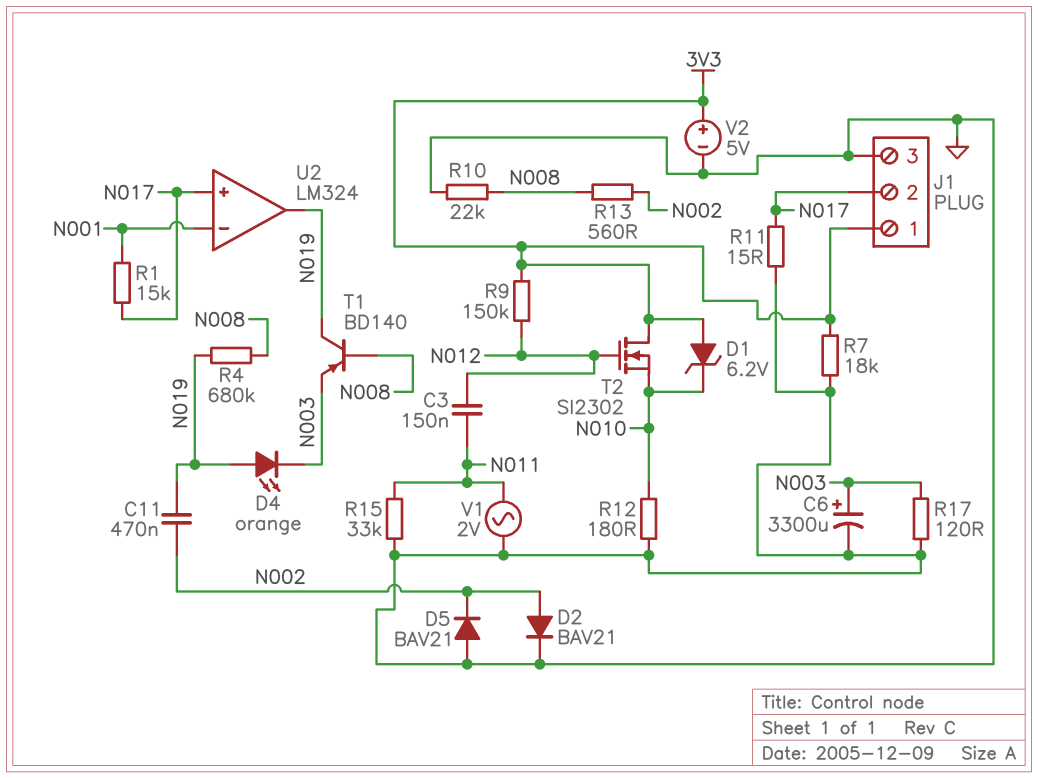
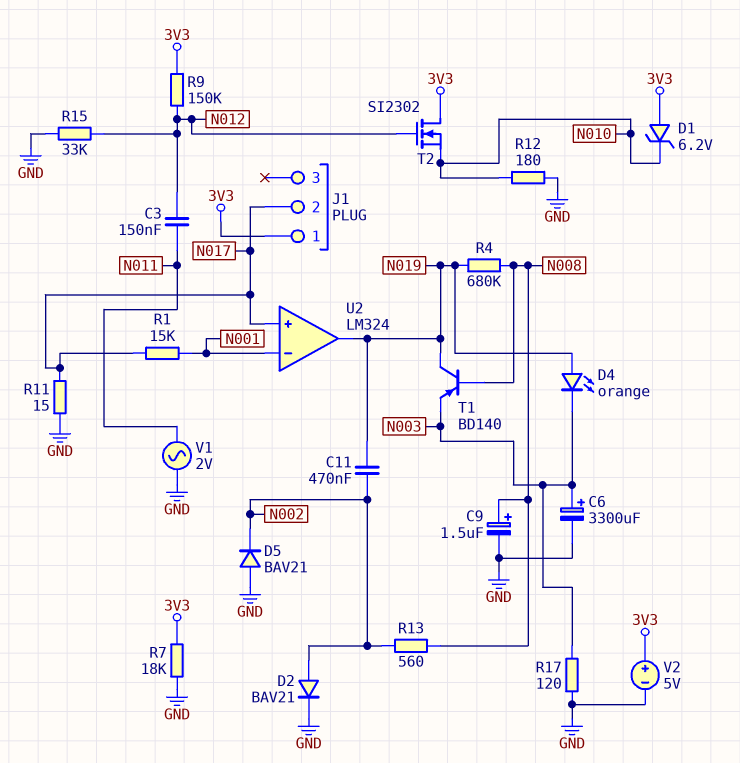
C9: none -> 1.5uF (plus N008, minus GND)
J1 pin 3: GND -> none
R10: 22k (GND, N008) -> none
R15: 33k (GND, N011) -> 33k (GND, N012)

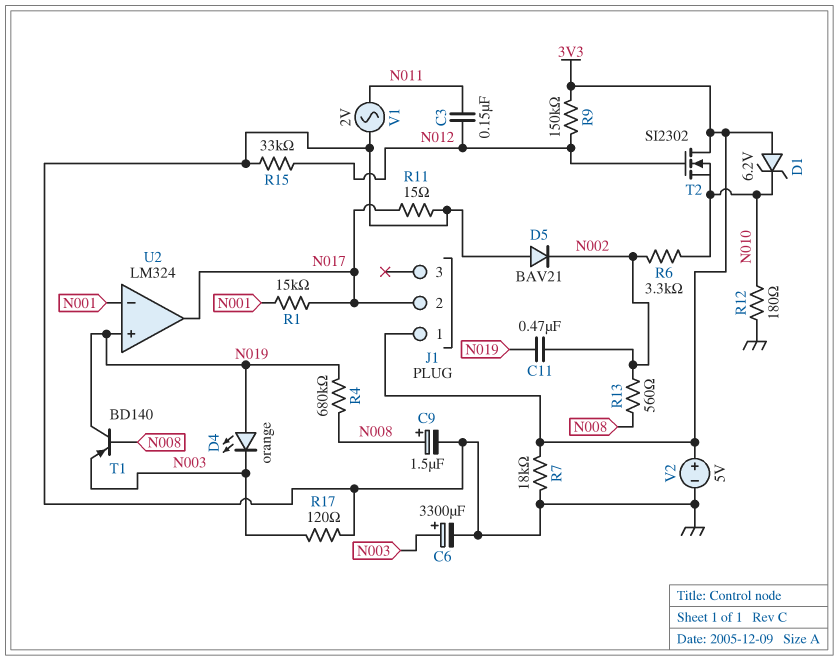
D2: diode BAV21 (A N002, K GND) -> none
R6: none -> 3.3k (N002, N010)
U2 pin in+: N017 -> N019
U2 pin out: N019 -> N017

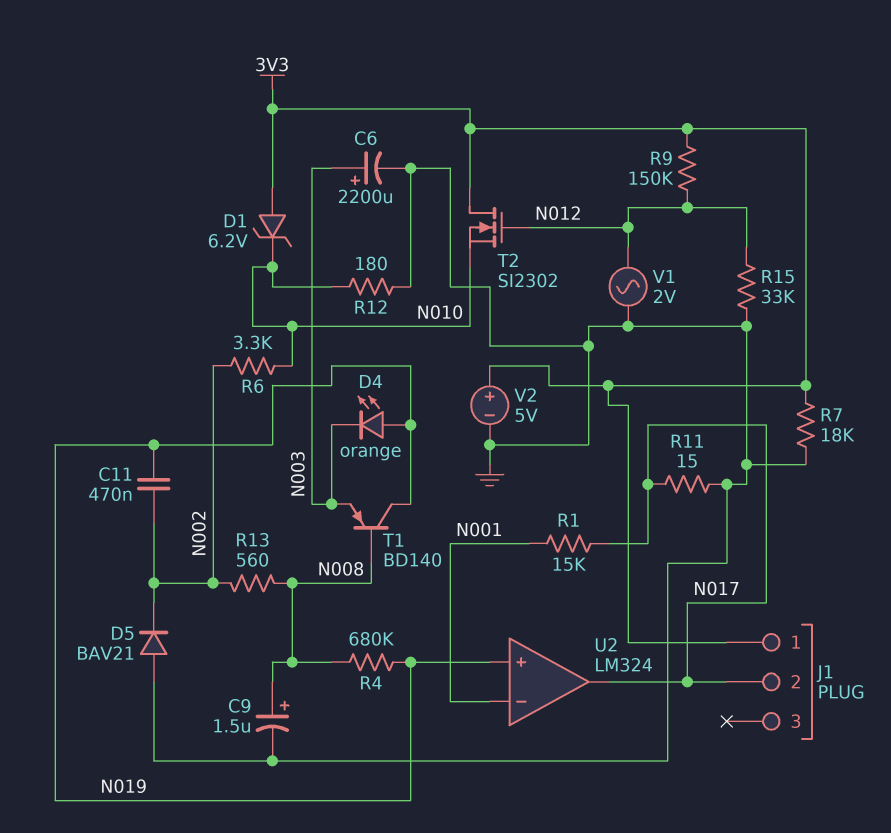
C3: 150nF (N011, N012) -> none
C6: 3300uF (plus N003, minus GND) -> 2200uF (plus N003, minus GND)
R17: 120 (GND, N003) -> none
V1: AC 2V (GND, N011) -> AC 2V (GND, N012)

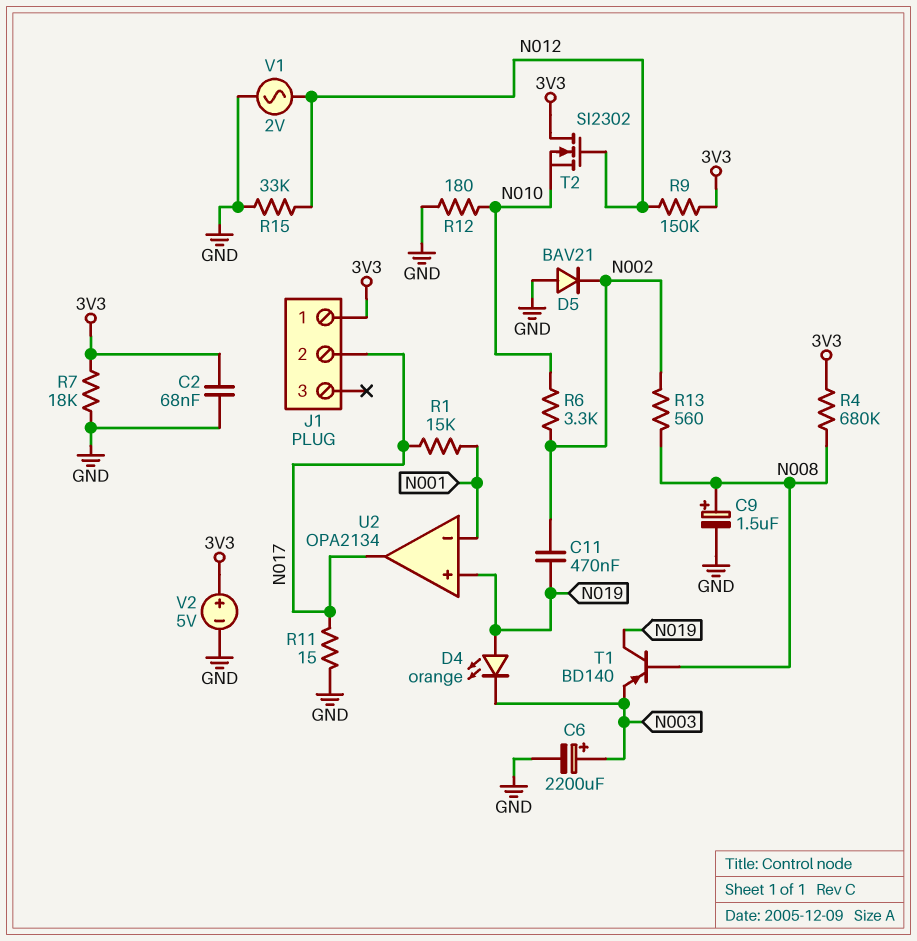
C2: none -> 68nF (3V3, GND)
D1: zener 6.2V (A 3V3, K N010) -> none
R4: 680k (N008, N019) -> 680k (3V3, N008)
U2: LM324 -> OPA2134

